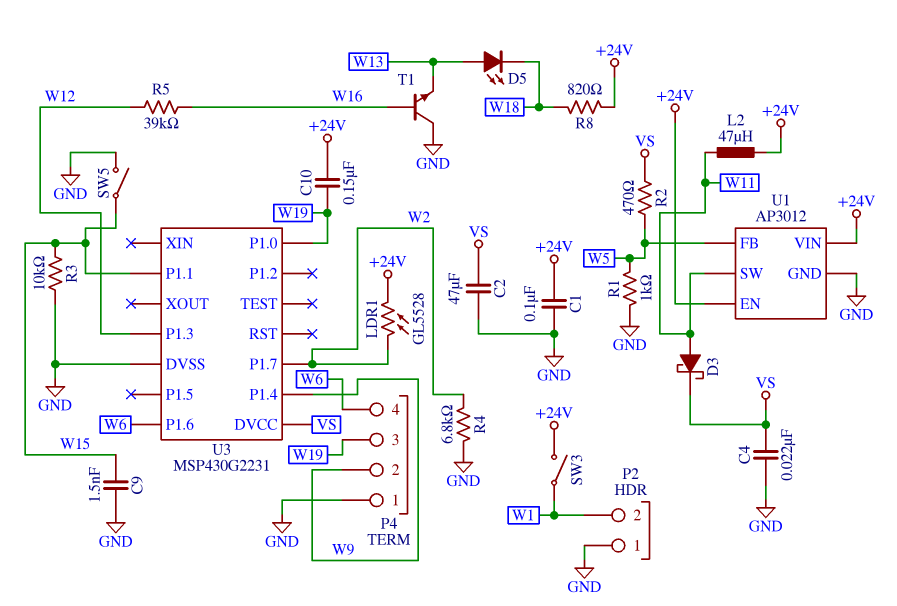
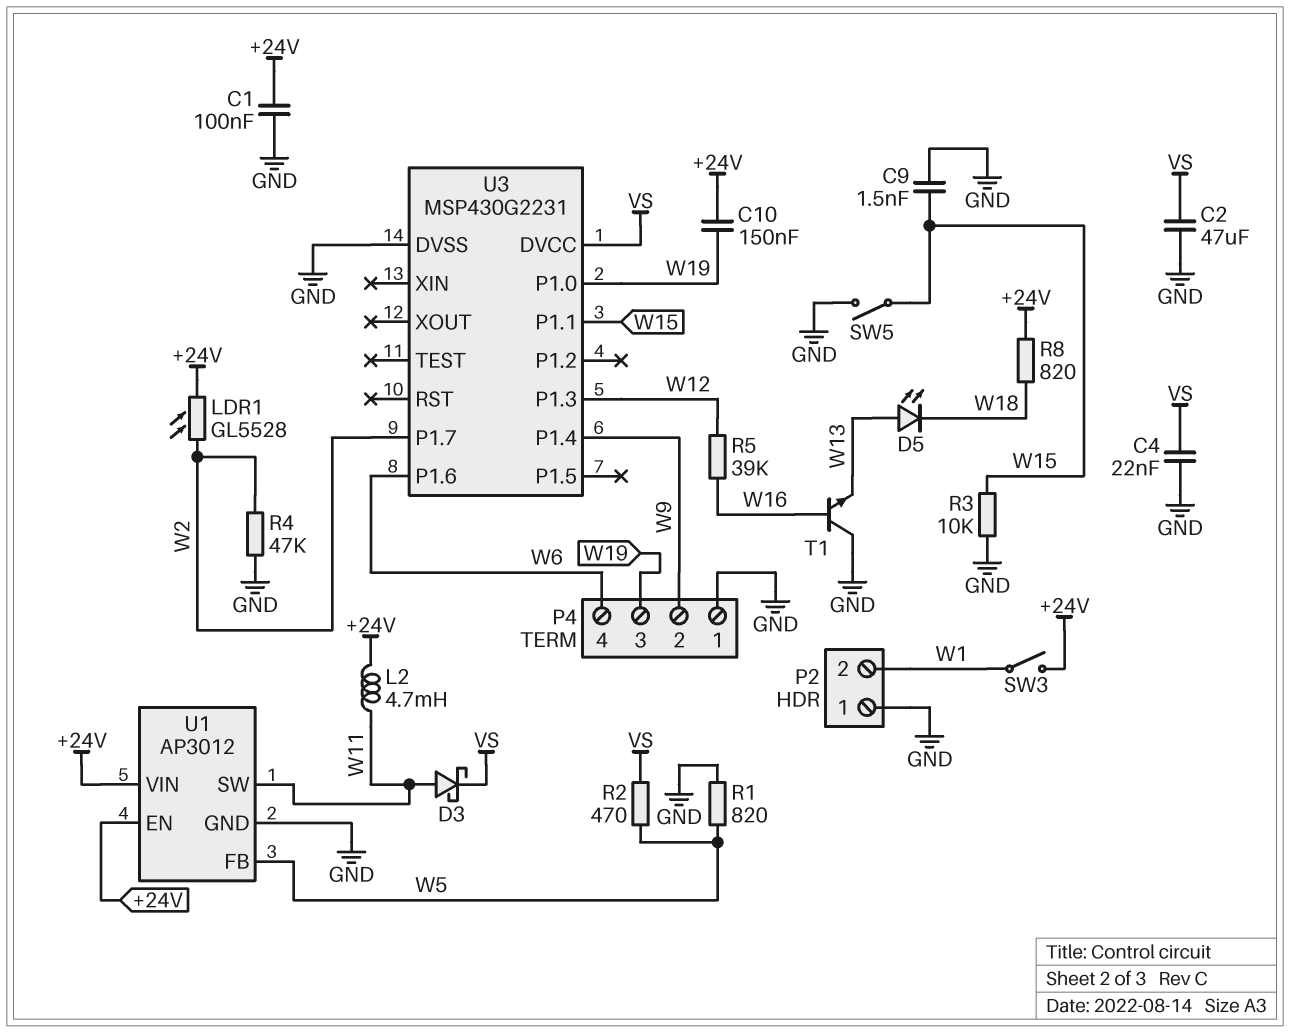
L2: 47uH (+24V, W11) -> 4.7mH (+24V, W11)
R1: 1k (GND, W5) -> 820 (GND, W5)
R4: 6.8k (GND, W2) -> 47k (GND, W2)

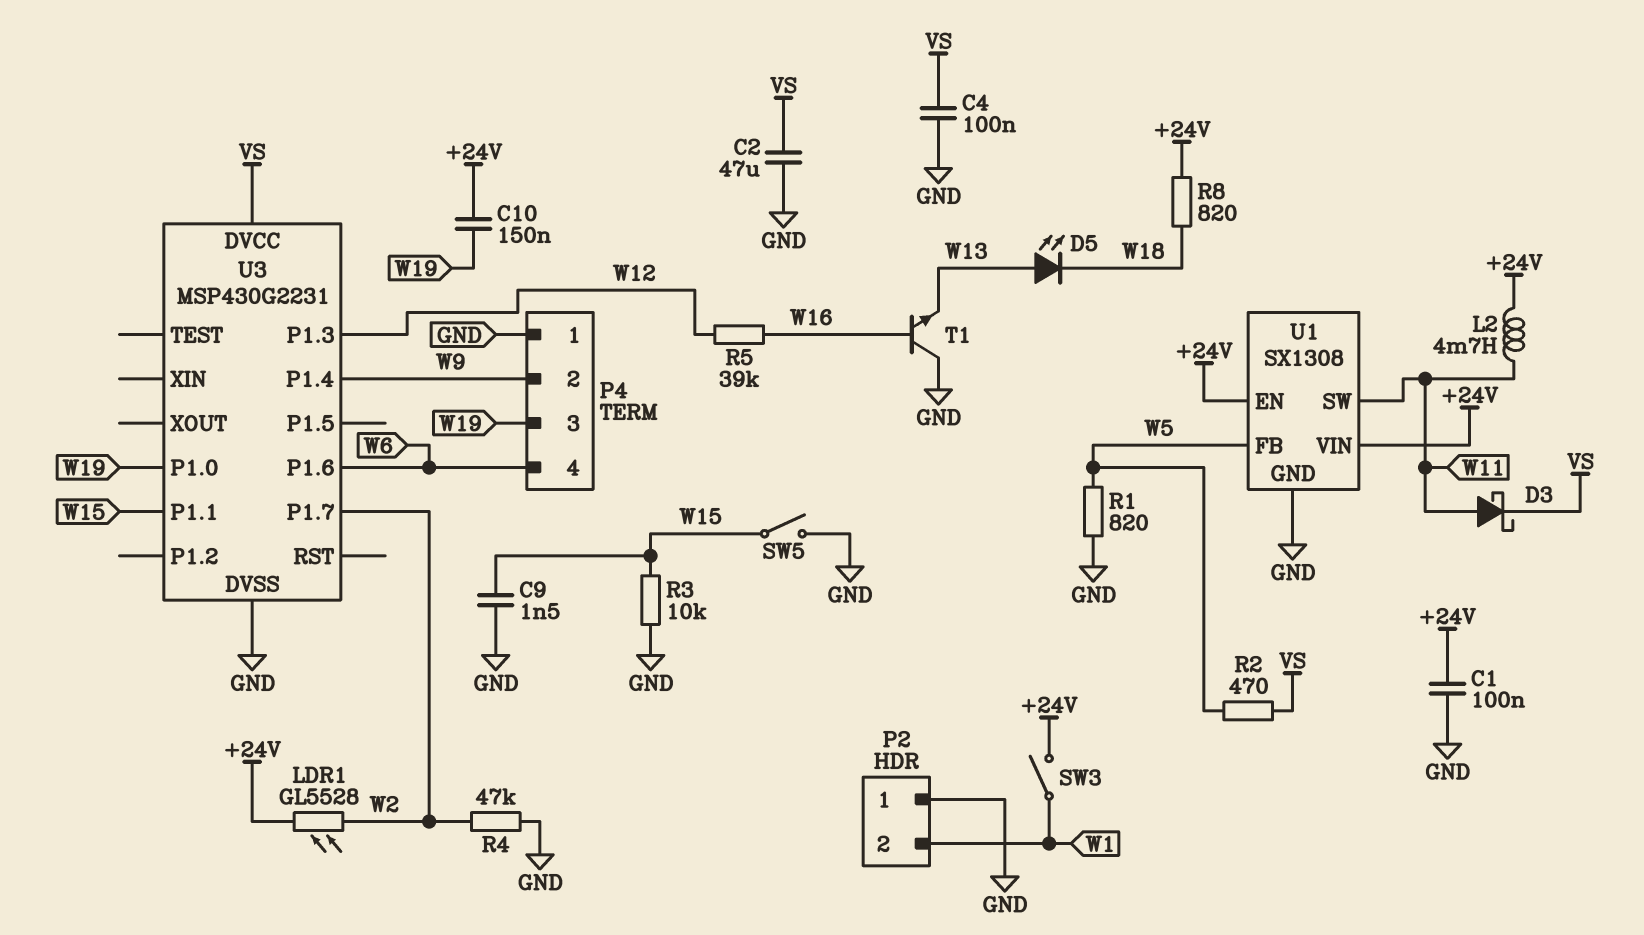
C4: 22nF (GND, VS) -> 100nF (GND, VS)
U1: AP3012 -> SX1308

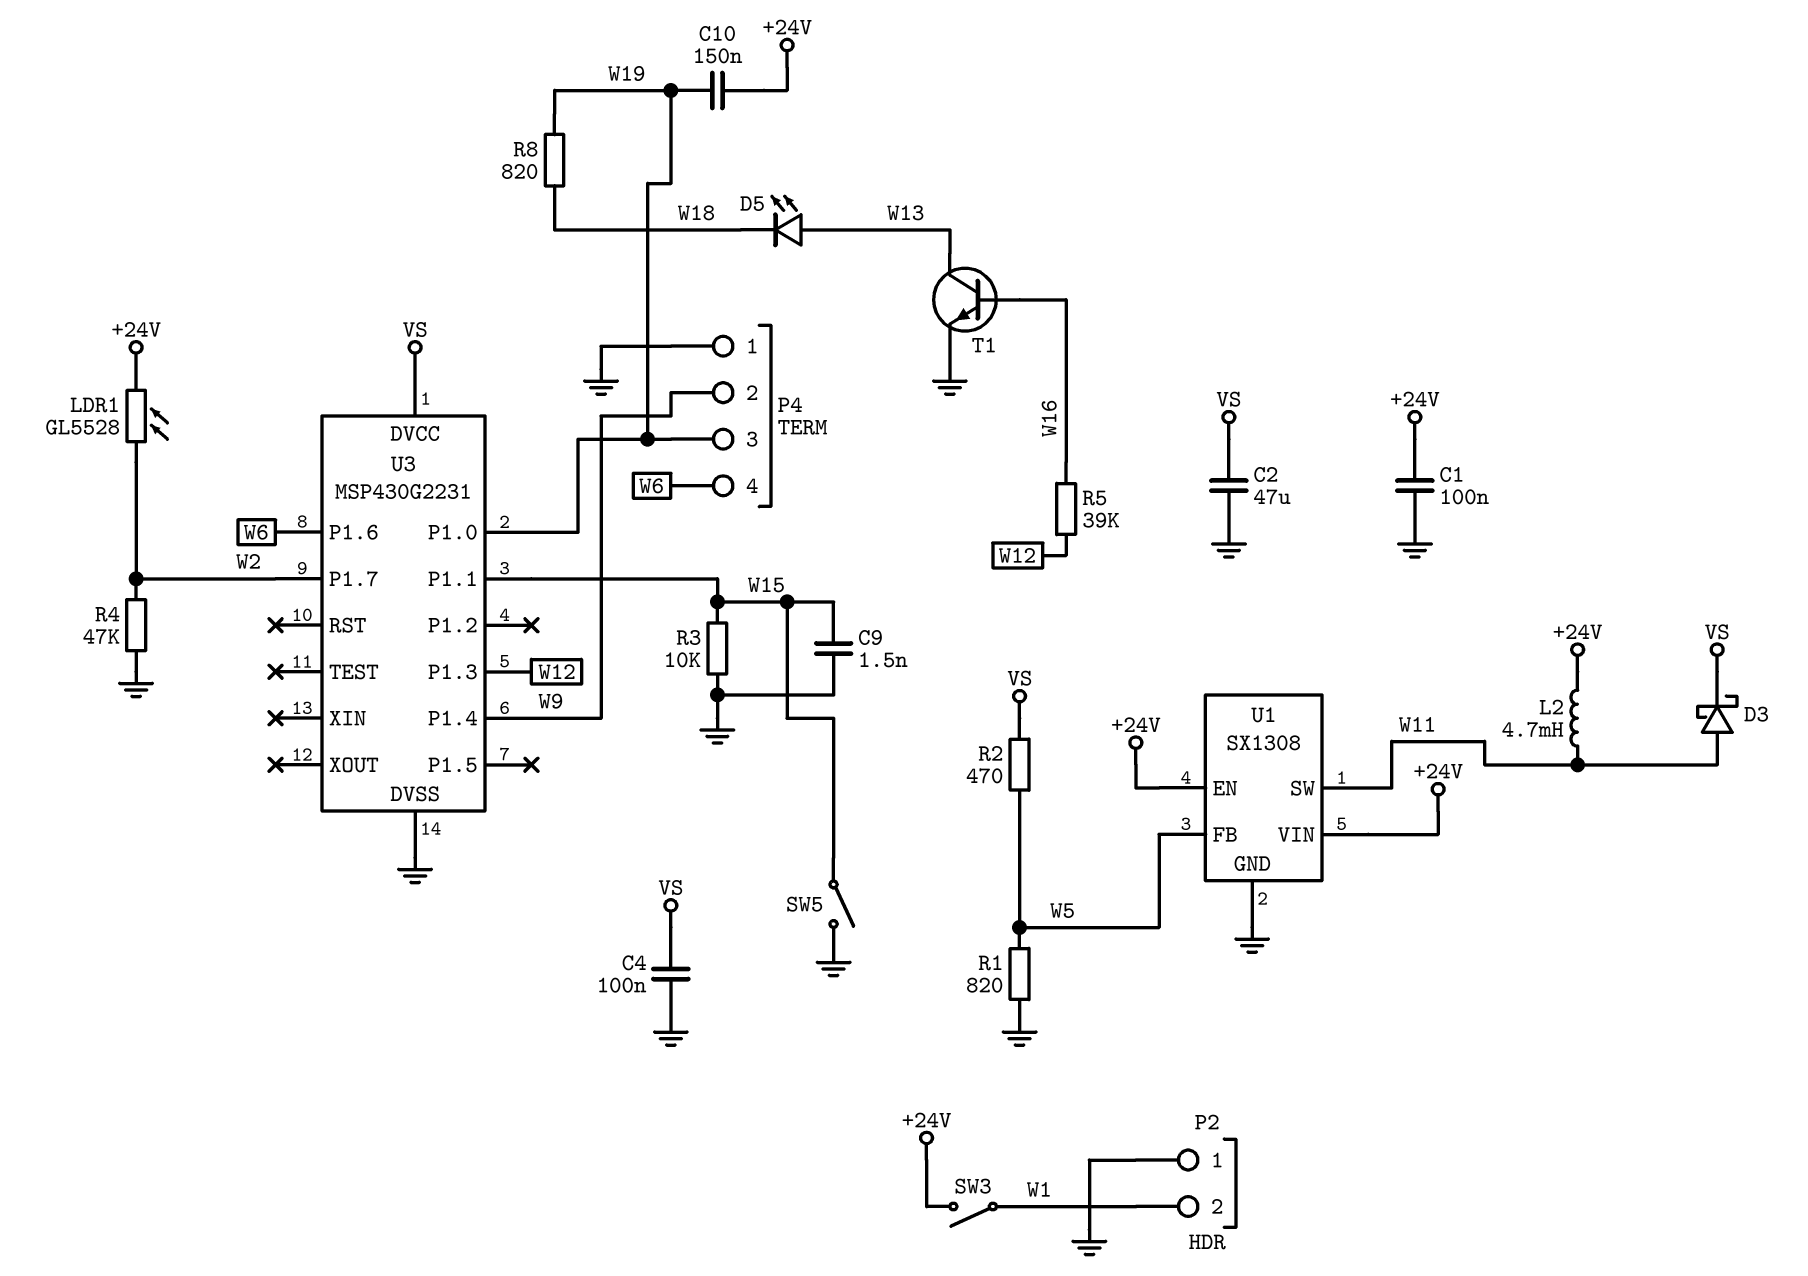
R8: 820 (+24V, W18) -> 820 (W18, W19)
T1: NPN (B W16, C GND, E W13) -> NPN (B W16, C W13, E GND)

